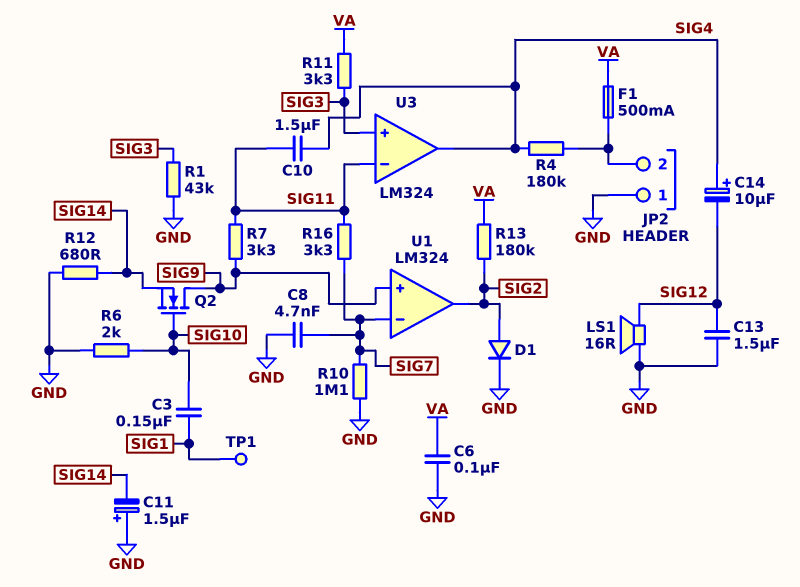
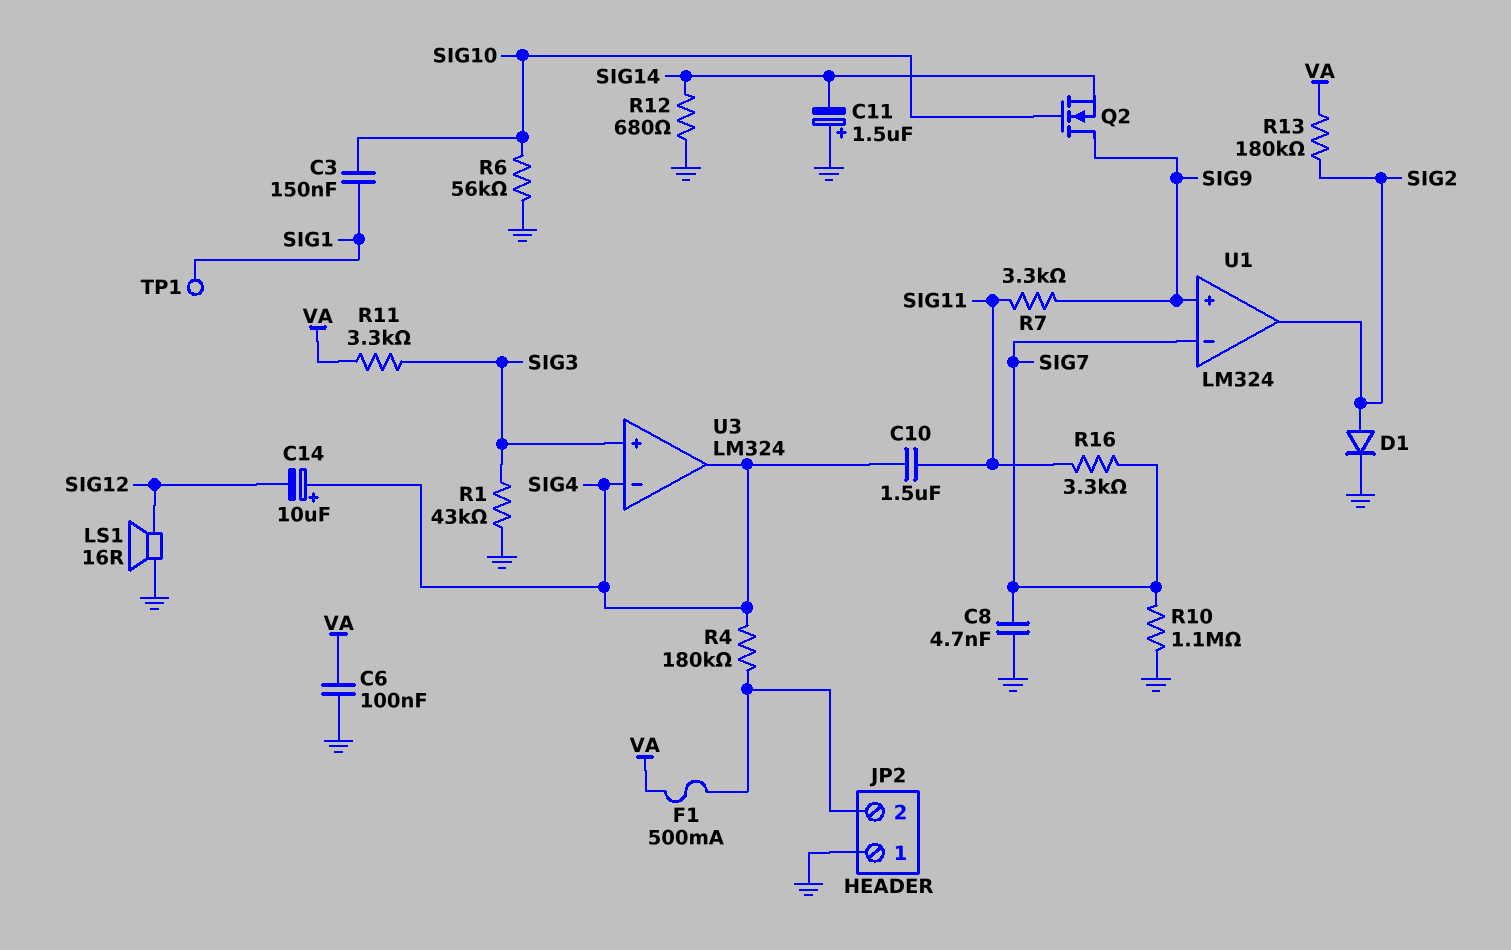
C13: 1.5uF (GND, SIG12) -> none
R6: 2k (GND, SIG10) -> 56k (GND, SIG10)
U3 pin in-: SIG11 -> SIG4

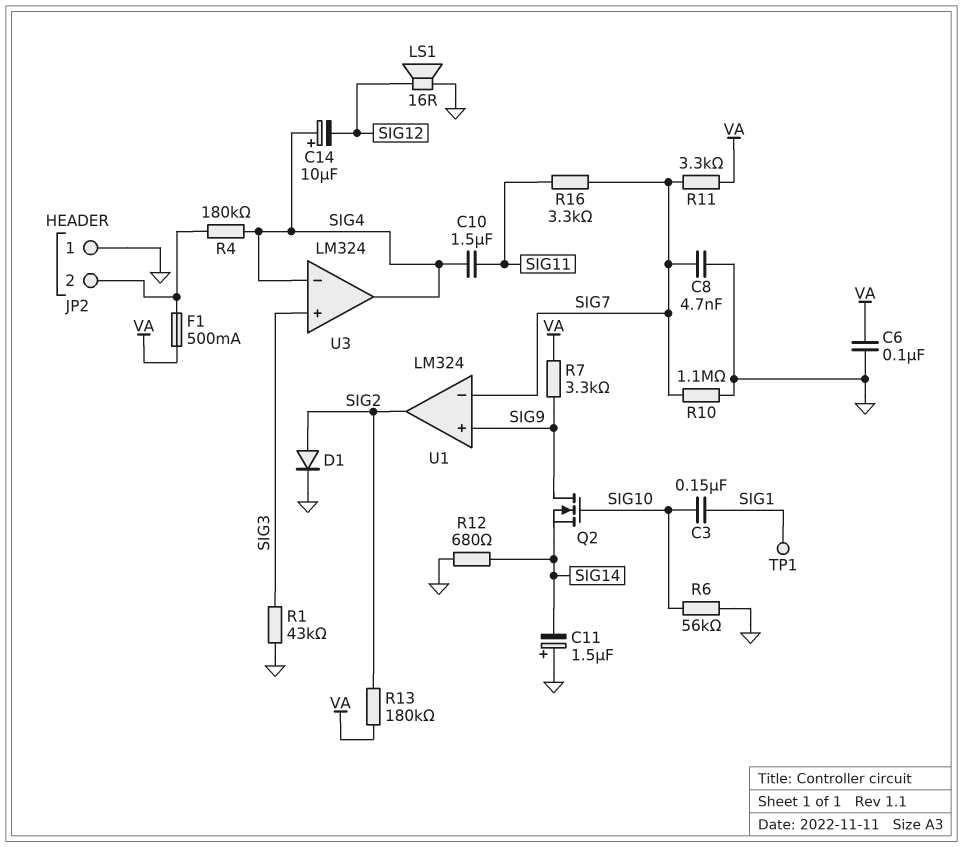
R7: 3.3k (SIG9, SIG11) -> 3.3k (SIG9, VA)
R11: 3.3k (SIG3, VA) -> 3.3k (SIG7, VA)

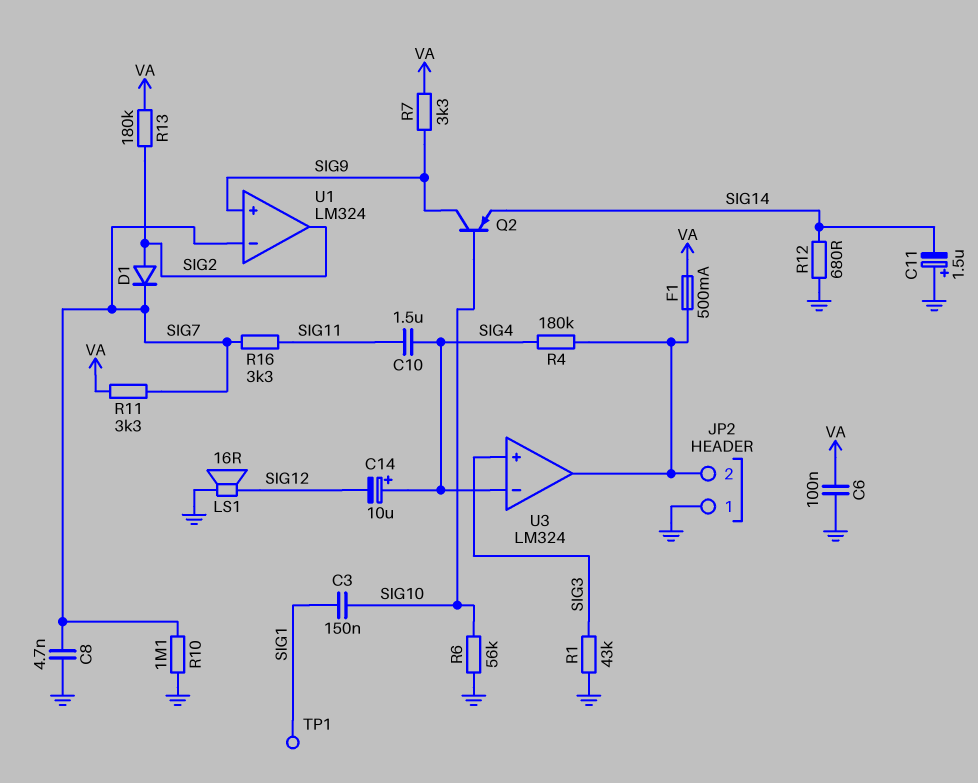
D1: diode (A SIG2, K GND) -> diode (A SIG2, K SIG7)
Q2: NMOS (G SIG10, D SIG9, S SIG14) -> PNP (B SIG10, C SIG9, E SIG14)
U3 pin out: SIG4 -> JP2/2

